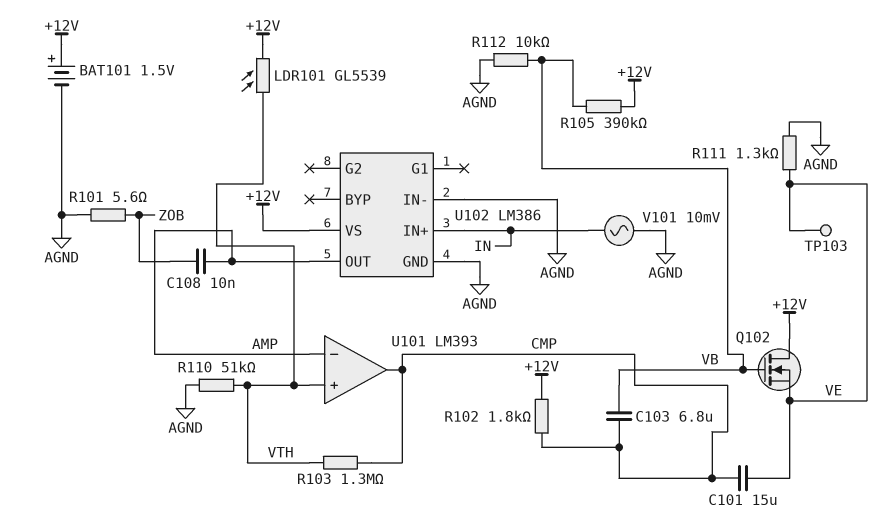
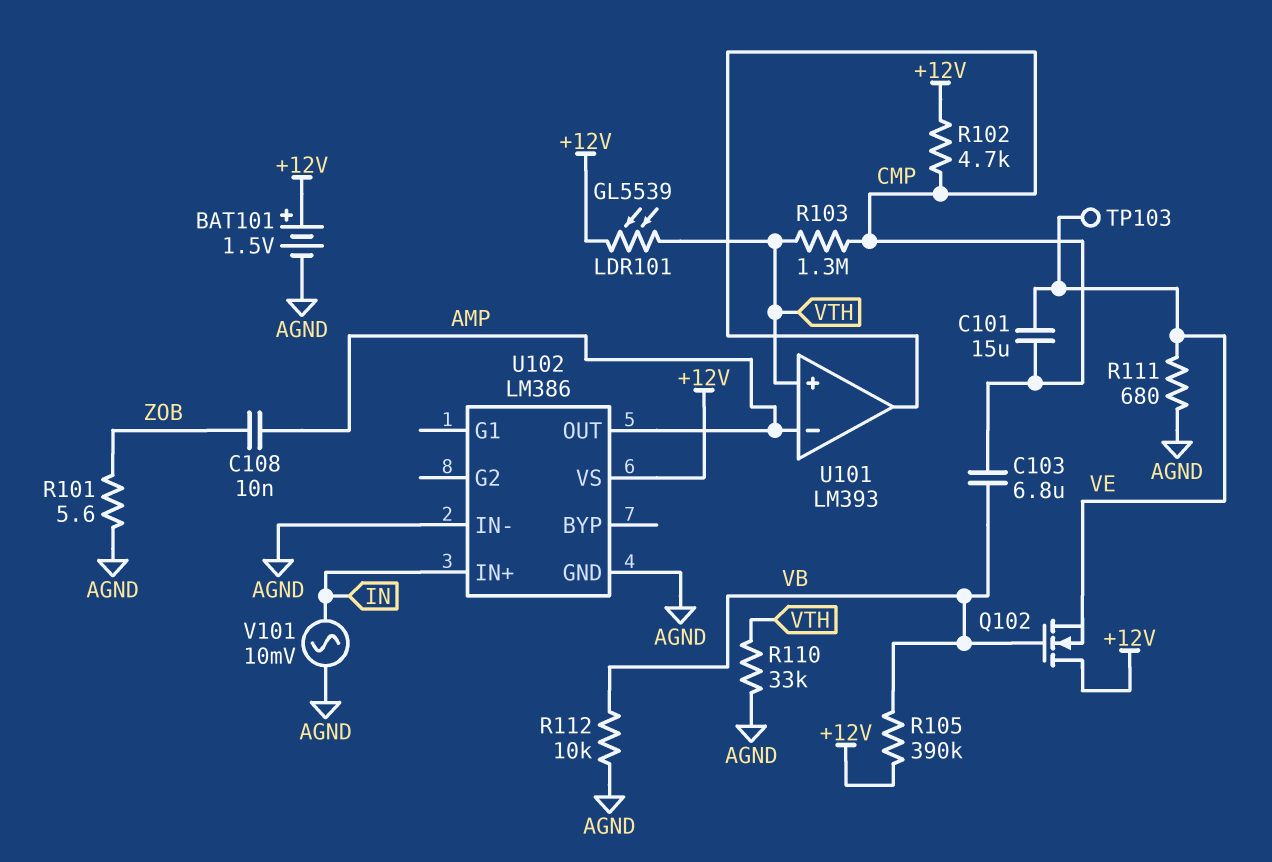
R102: 1.8k (+12V, CMP) -> 4.7k (+12V, CMP)
R110: 51k (AGND, VTH) -> 33k (AGND, VTH)
R111: 1.3k (AGND, VE) -> 680 (AGND, VE)

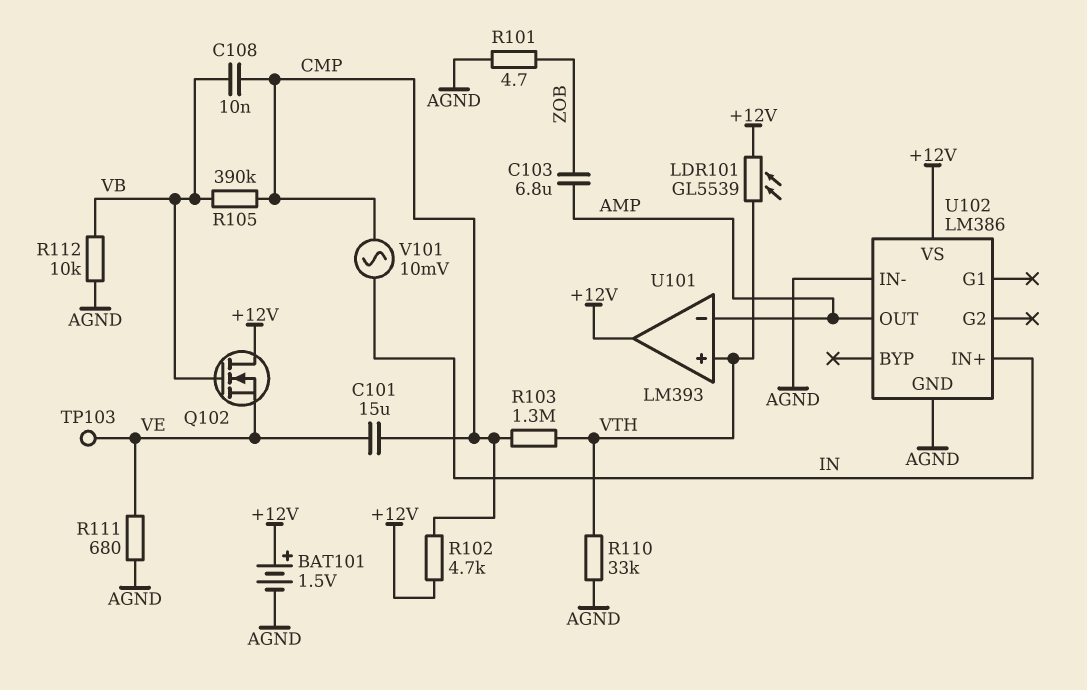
C103: 6.8uF (CMP, VB) -> 6.8uF (AMP, ZOB)
C108: 10nF (AMP, ZOB) -> 10nF (CMP, VB)
R101: 5.6 (AGND, ZOB) -> 4.7 (AGND, ZOB)
R105: 390k (+12V, VB) -> 390k (CMP, VB)
U101 pin out: CMP -> +12V
V101: AC 10mV (AGND, IN) -> AC 10mV (CMP, IN)

